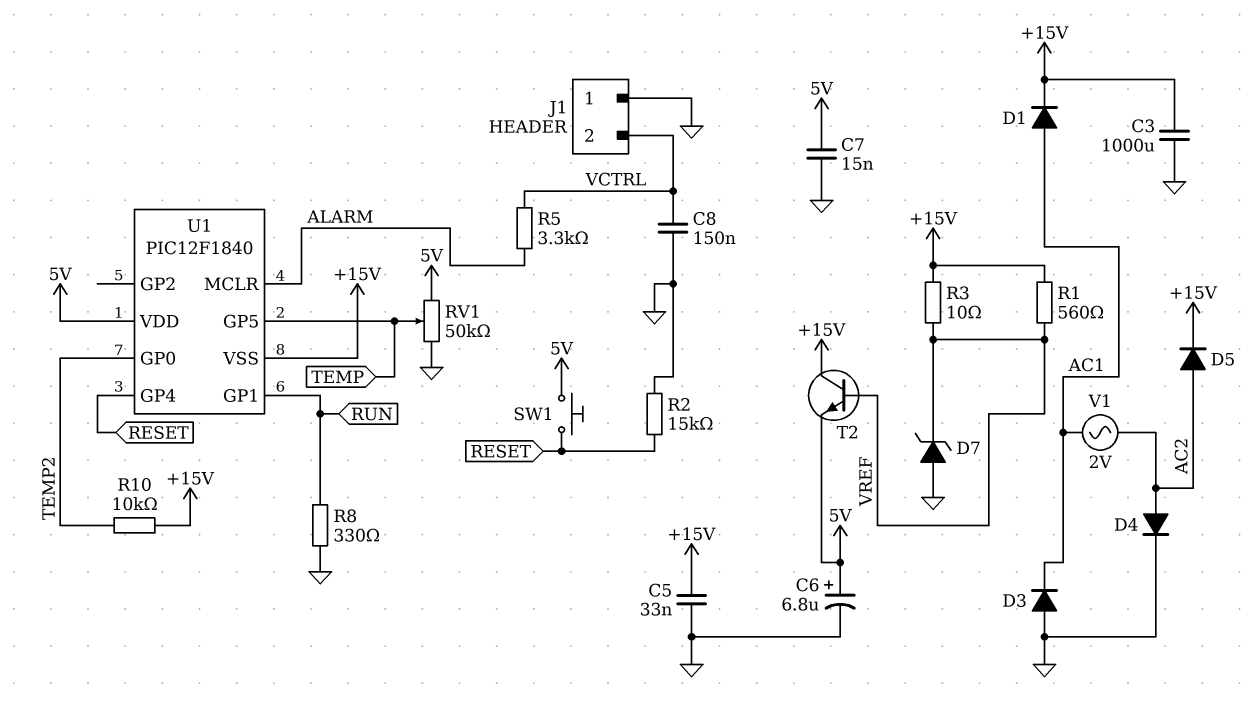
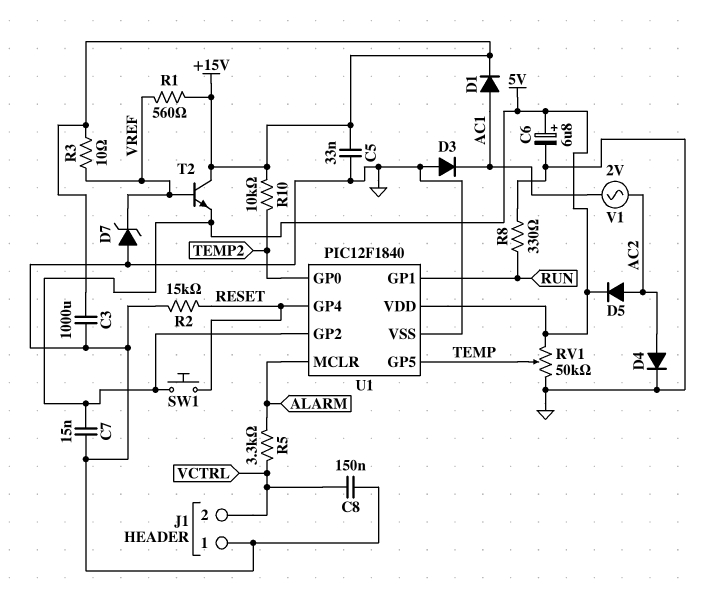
D5: diode (A AC2, K +15V) -> diode (A AC2, K 5V)
U1 pin GP2: none -> 5V
U1 pin VSS: +15V -> GND

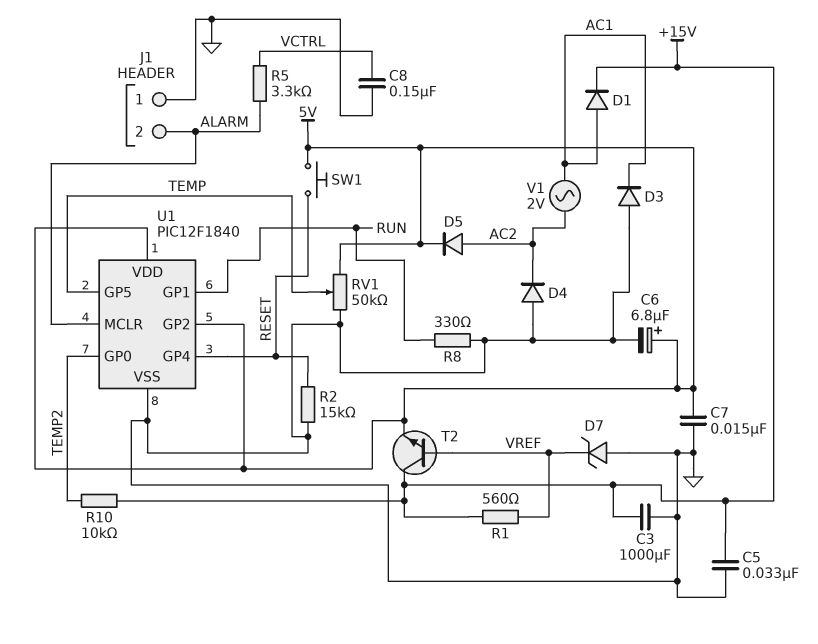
D4: diode (A AC2, K GND) -> diode (A GND, K AC2)
J1 pin 2: VCTRL -> ALARM
R3: 10 (+15V, VREF) -> none

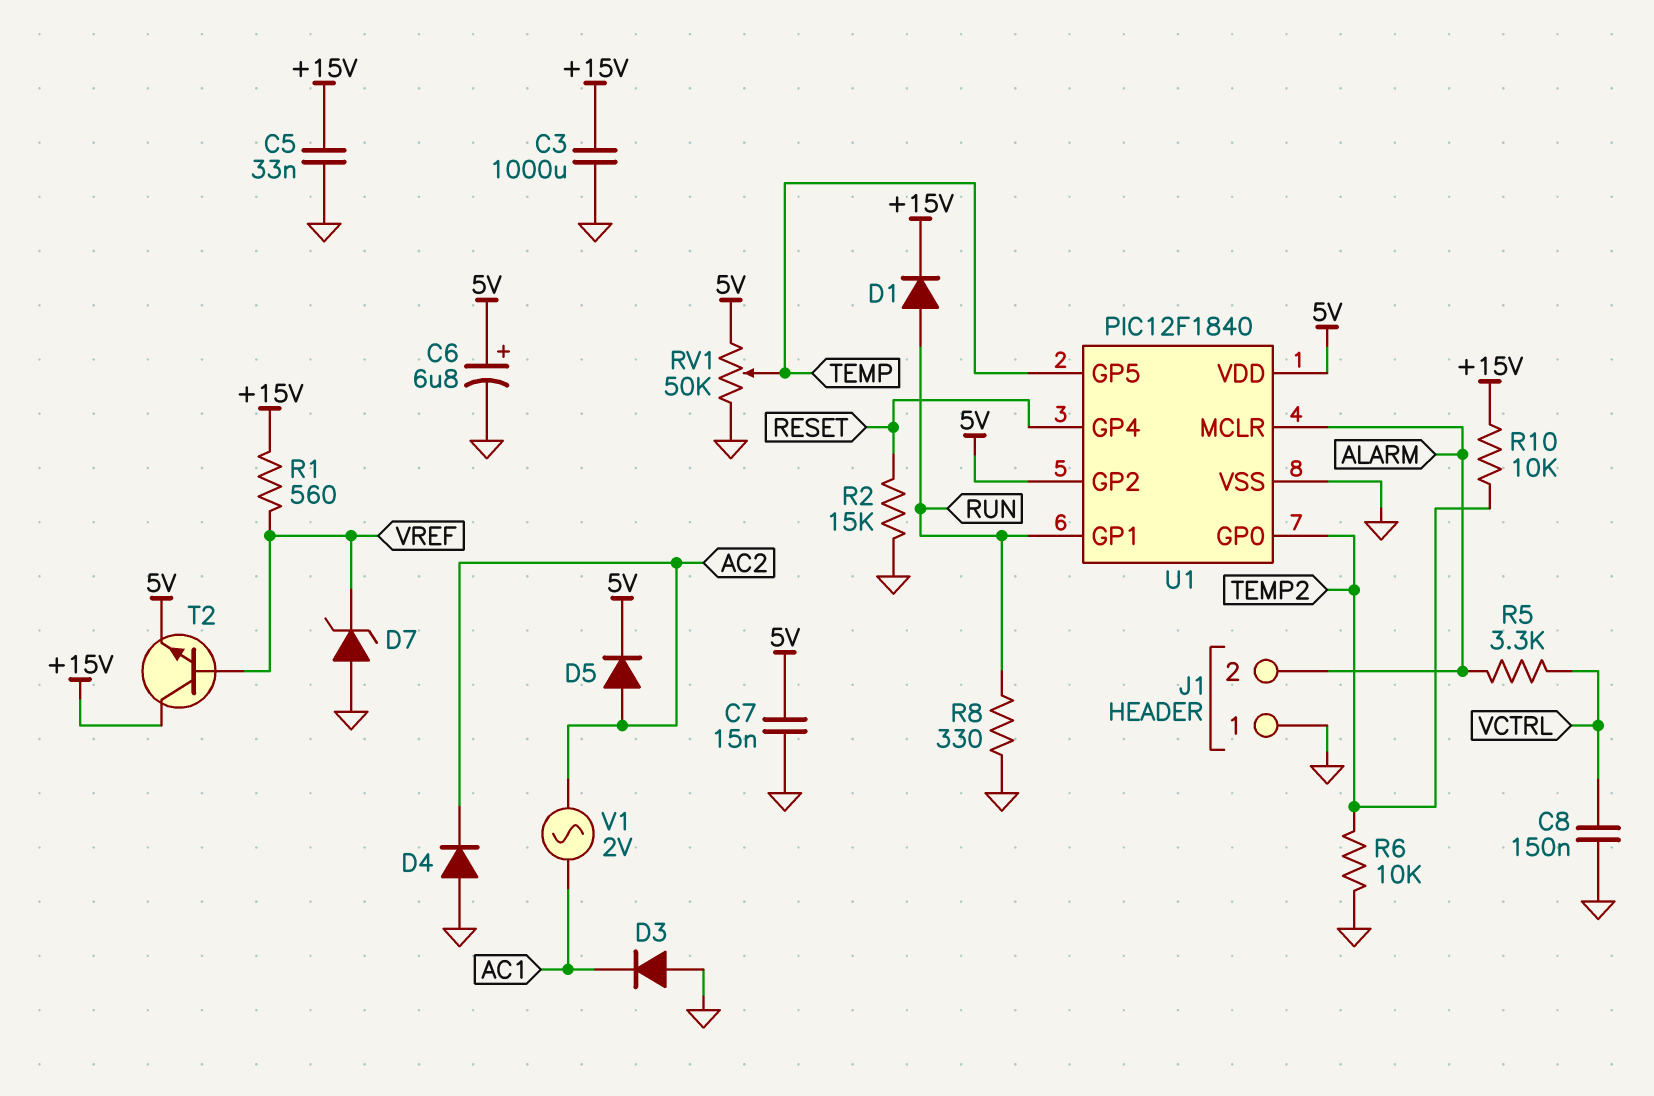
D1: diode (A AC1, K +15V) -> diode (A RUN, K +15V)
R6: none -> 10k (GND, TEMP2)
SW1: button (5V, RESET) -> none

